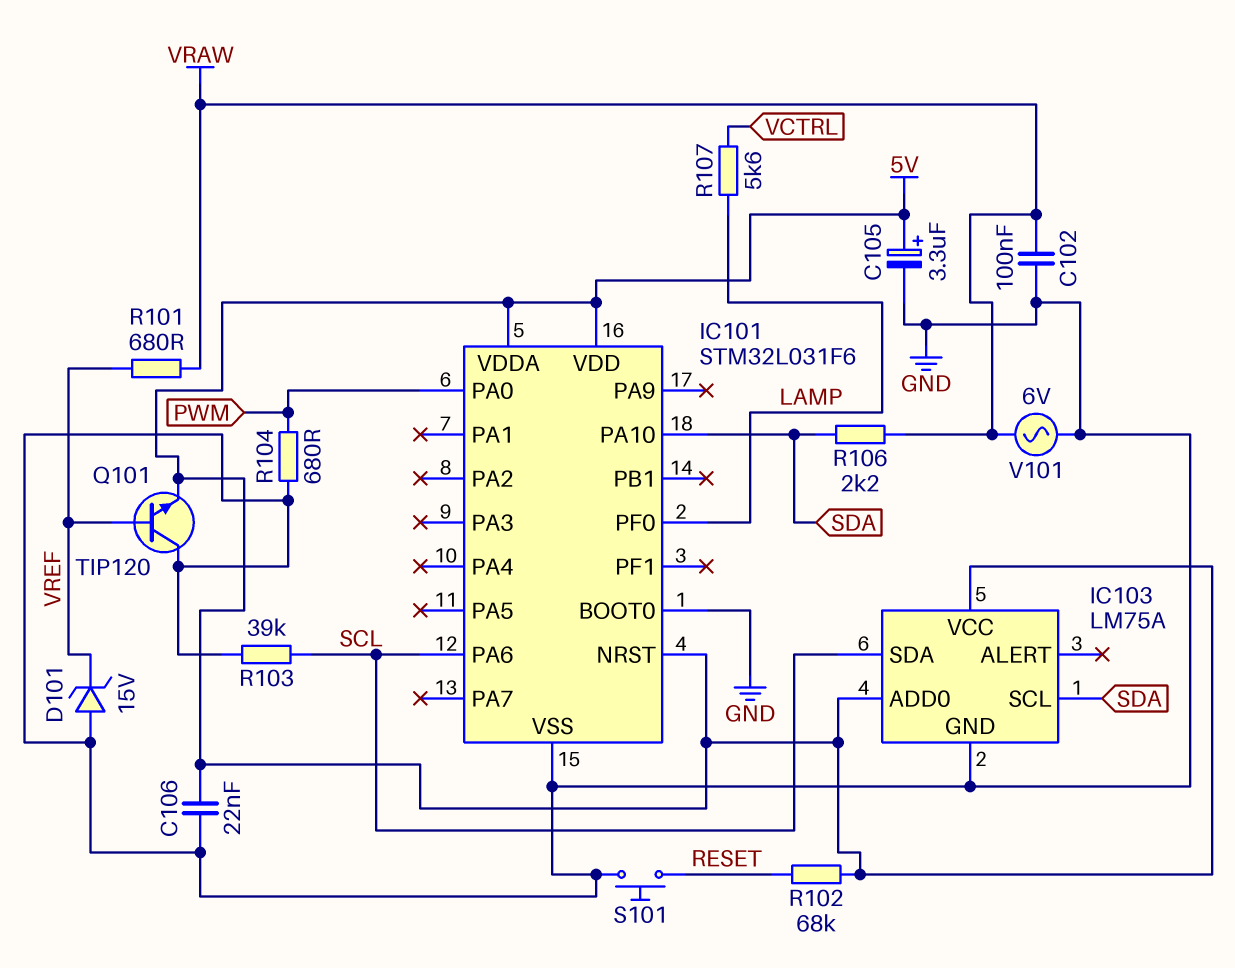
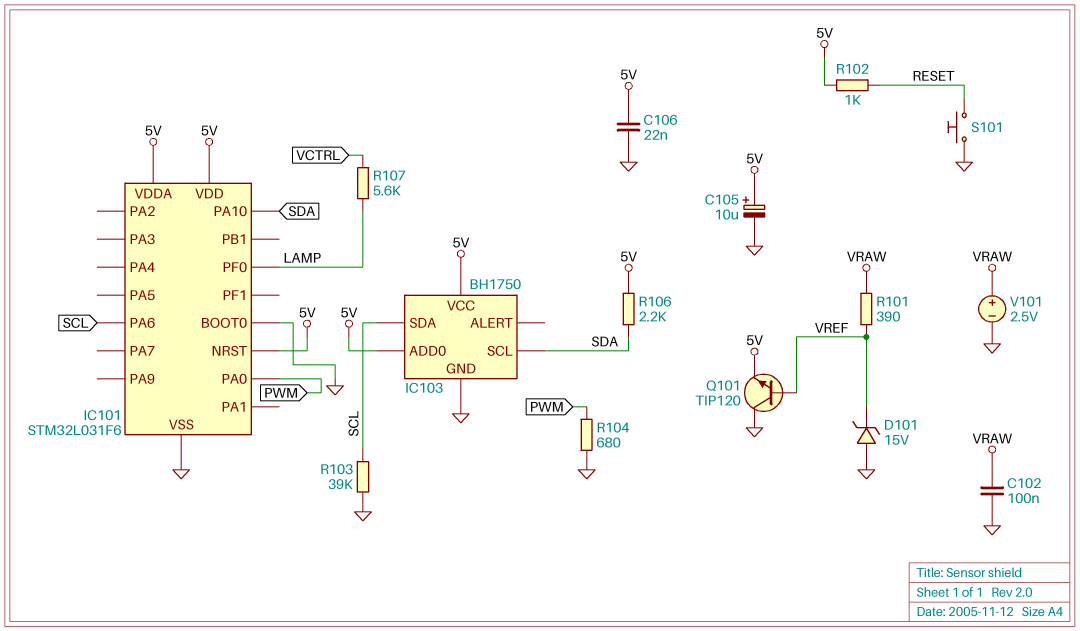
C105: 3.3uF (plus 5V, minus GND) -> 10uF (plus 5V, minus GND)
IC103: LM75A -> BH1750
R101: 680 (VRAW, VREF) -> 390 (VRAW, VREF)
R102: 68k (5V, RESET) -> 1k (5V, RESET)
R106: 2.2k (SDA, VRAW) -> 2.2k (5V, SDA)
V101: AC 6V (GND, VRAW) -> 2.5V (plus VRAW, minus GND)

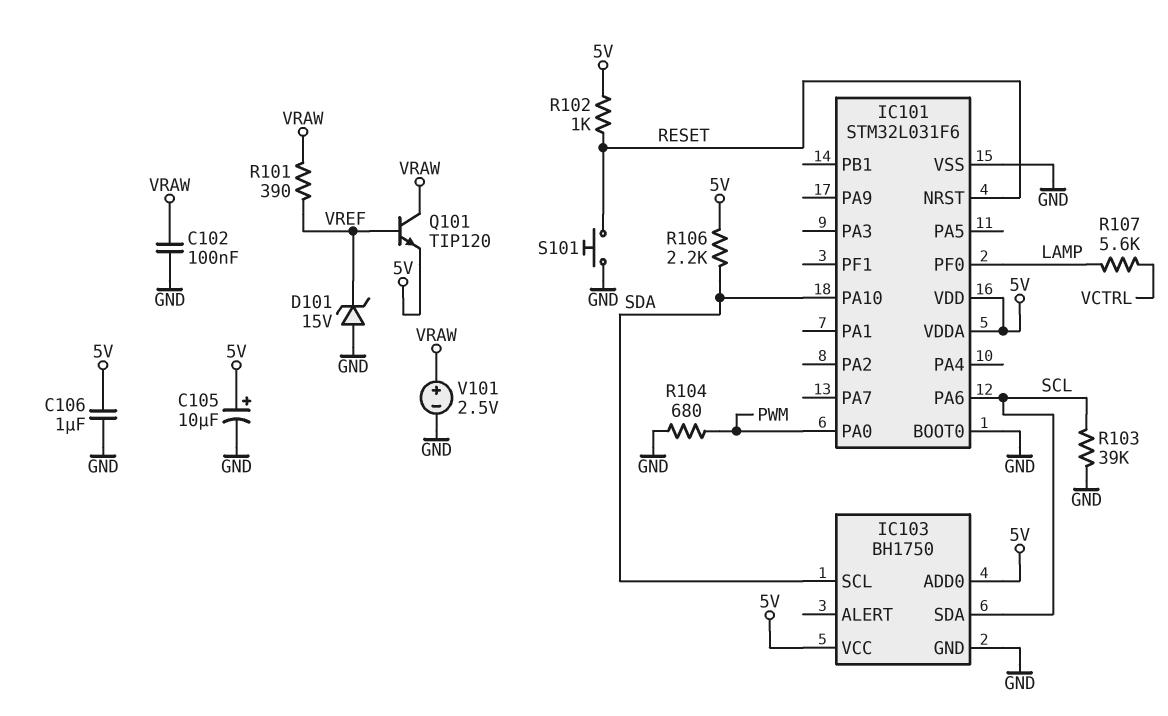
C106: 22nF (5V, GND) -> 1uF (5V, GND)
IC101 pin NRST: 5V -> RESET
Q101: NPN TIP120 (B VREF, C GND, E 5V) -> NPN TIP120 (B VREF, C VRAW, E 5V)

